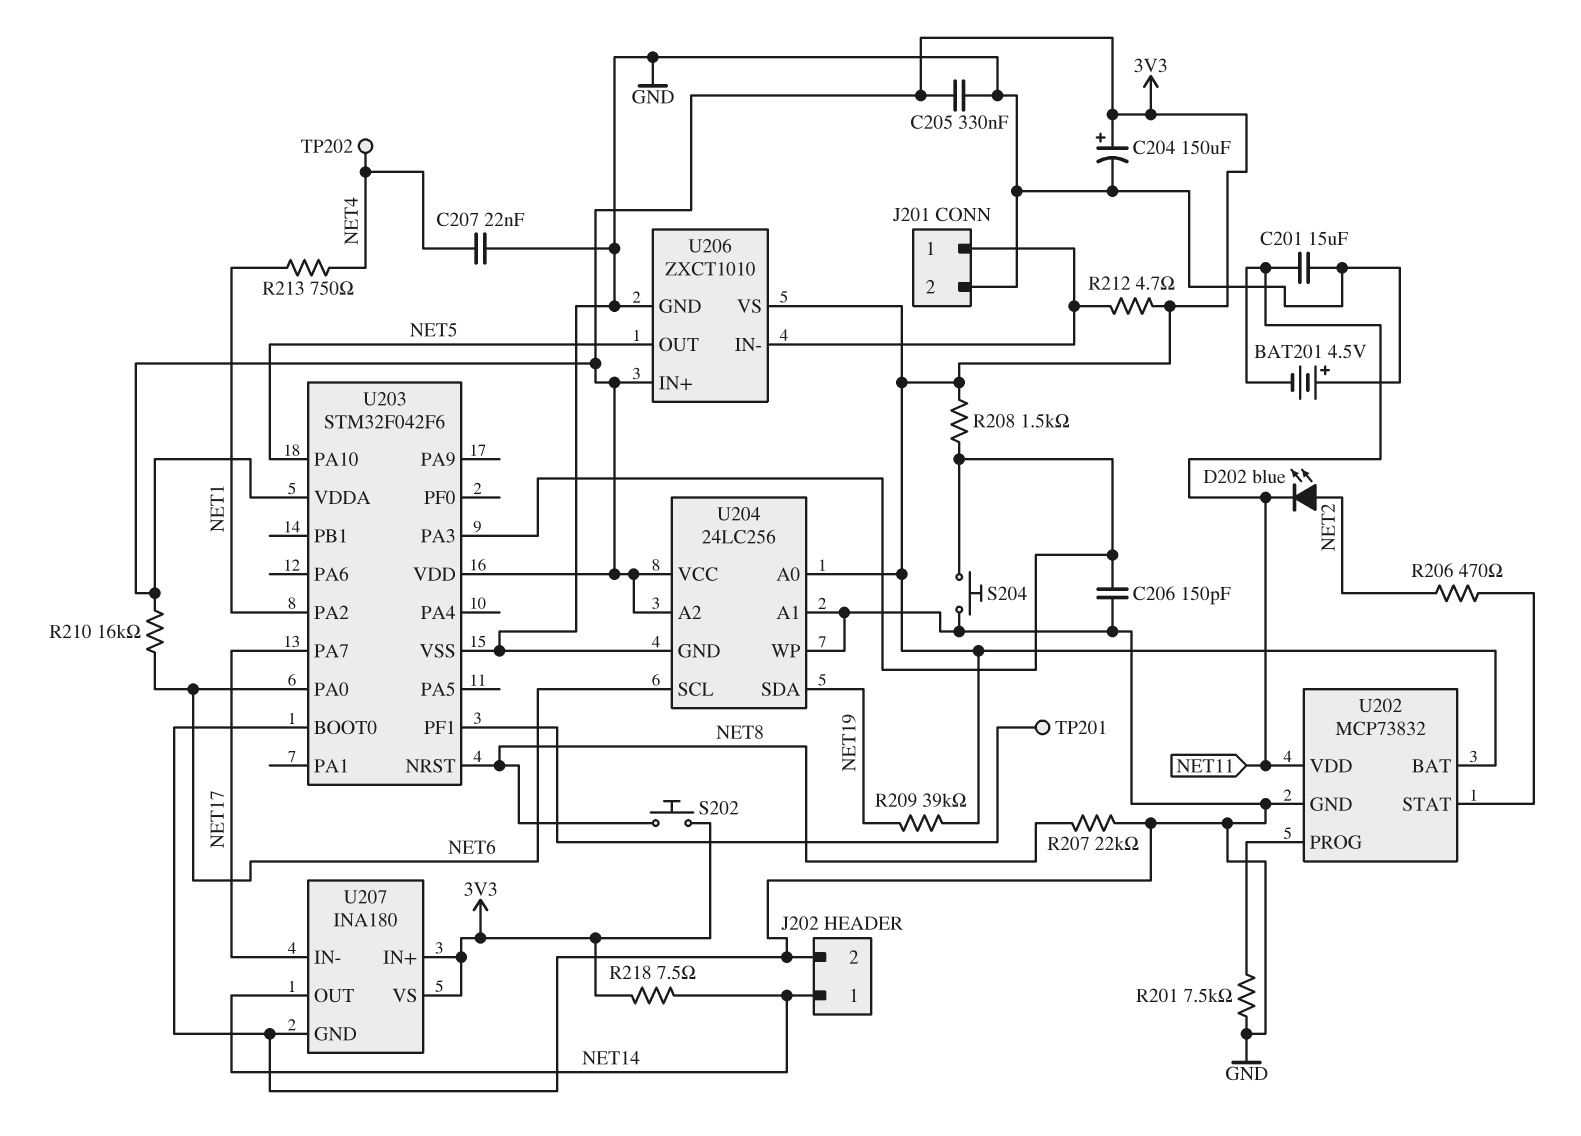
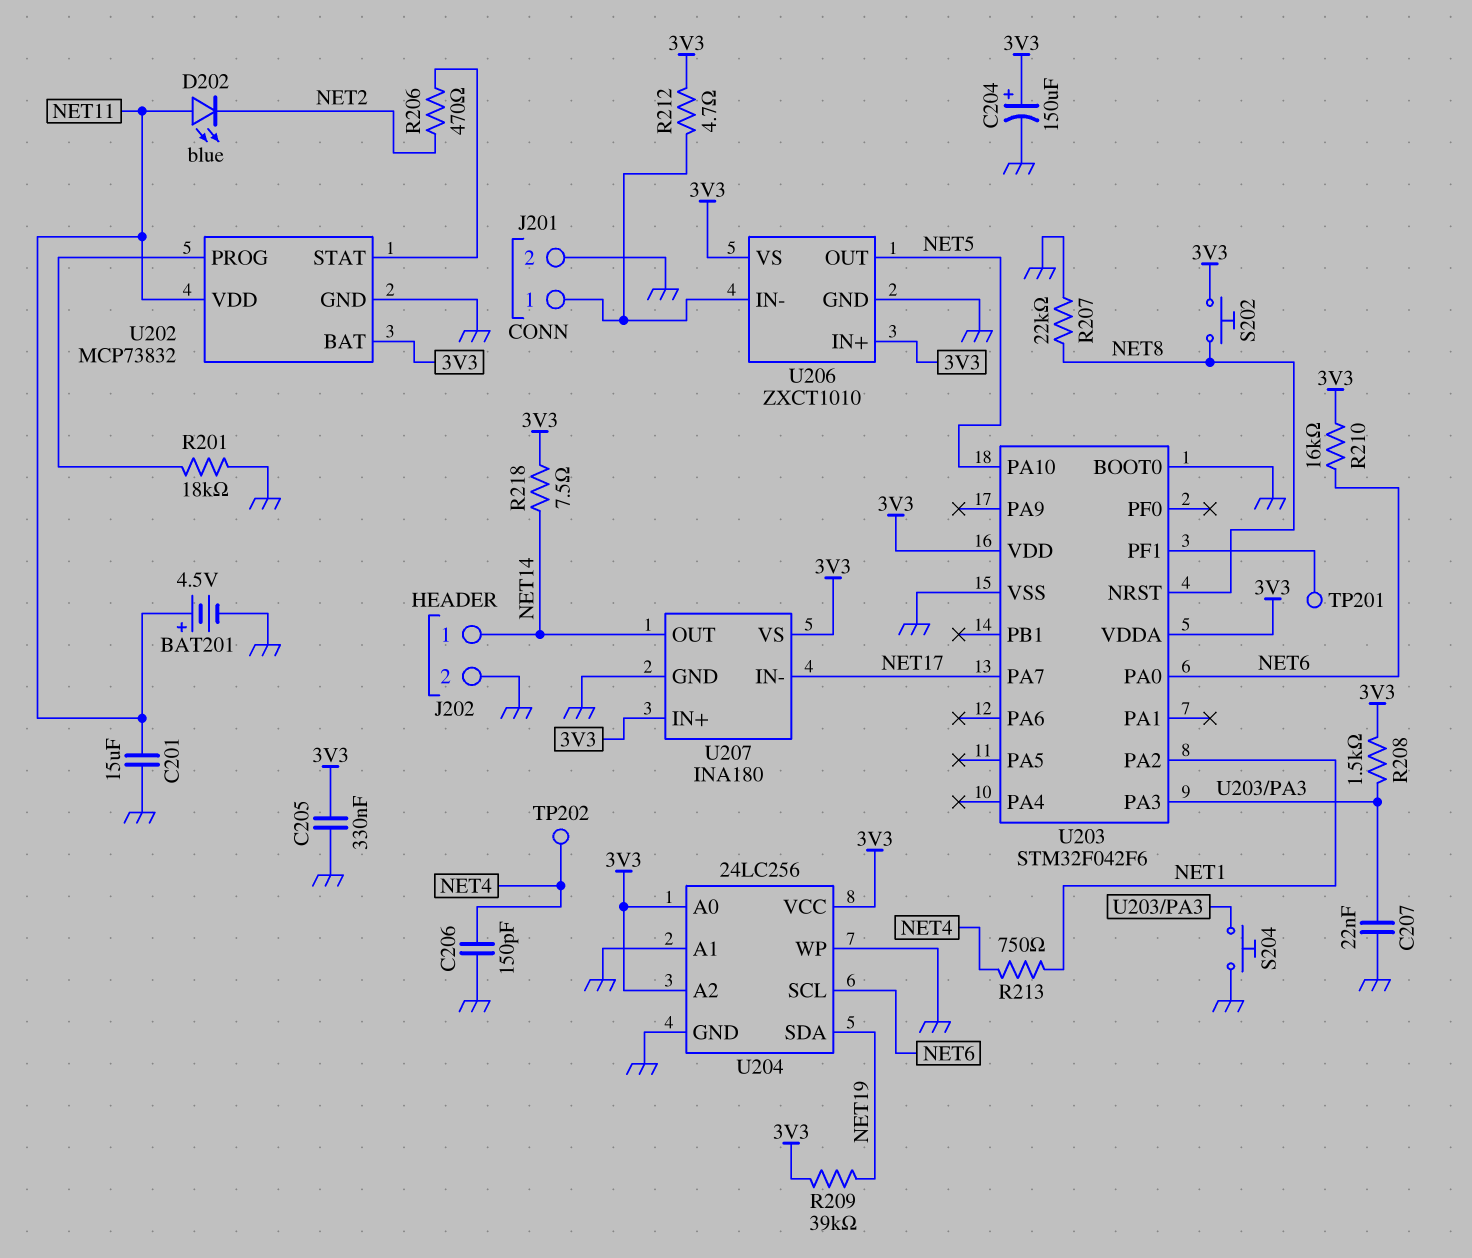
BAT201: 4.5V (plus GND, minus NET11) -> 4.5V (plus NET11, minus GND)
C206: 150pF (GND, U203/PA3) -> 150pF (GND, NET4)
C207: 22nF (GND, NET4) -> 22nF (GND, U203/PA3)
D202: LED blue (A NET2, K NET11) -> LED blue (A NET11, K NET2)
R201: 7.5k (GND, U202/PROG) -> 18k (GND, U202/PROG)

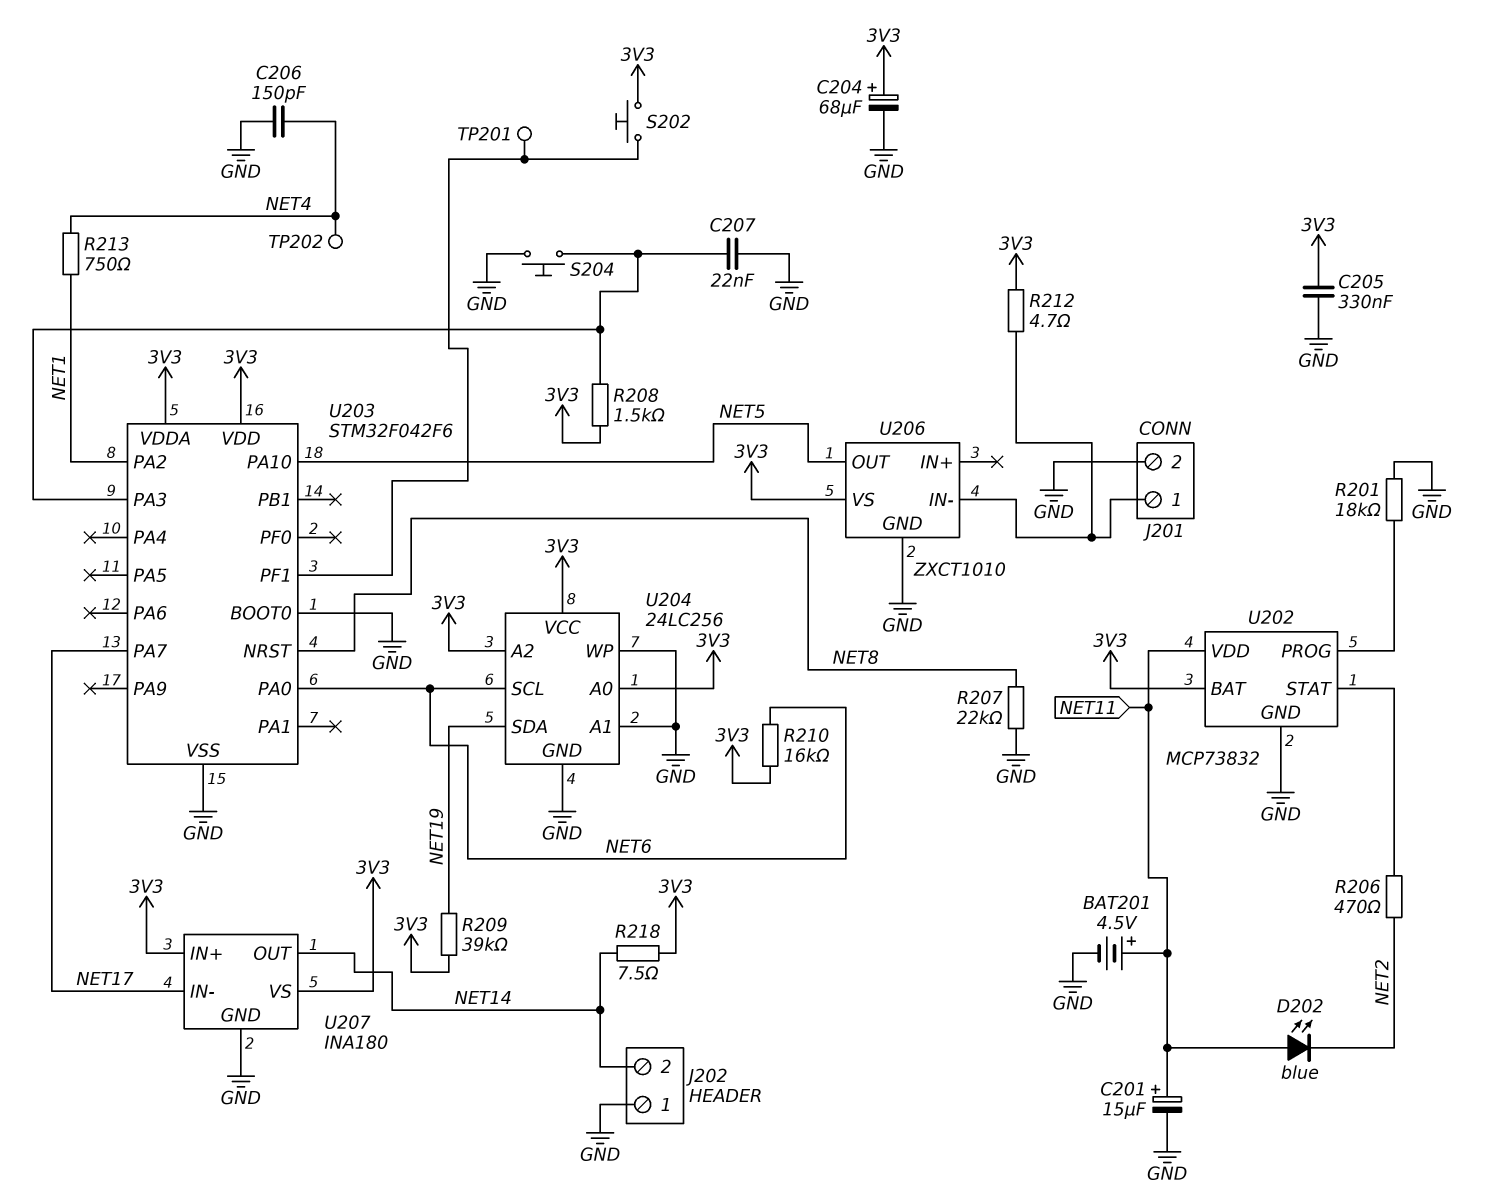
C201: 15uF (GND, NET11) -> 15uF (plus NET11, minus GND)
C204: 150uF (plus 3V3, minus GND) -> 68uF (plus 3V3, minus GND)
J202 pin 1: NET14 -> GND
J202 pin 2: GND -> NET14
S202: button (3V3, NET8) -> button (3V3, U203/PF1)
U206 pin IN+: 3V3 -> none

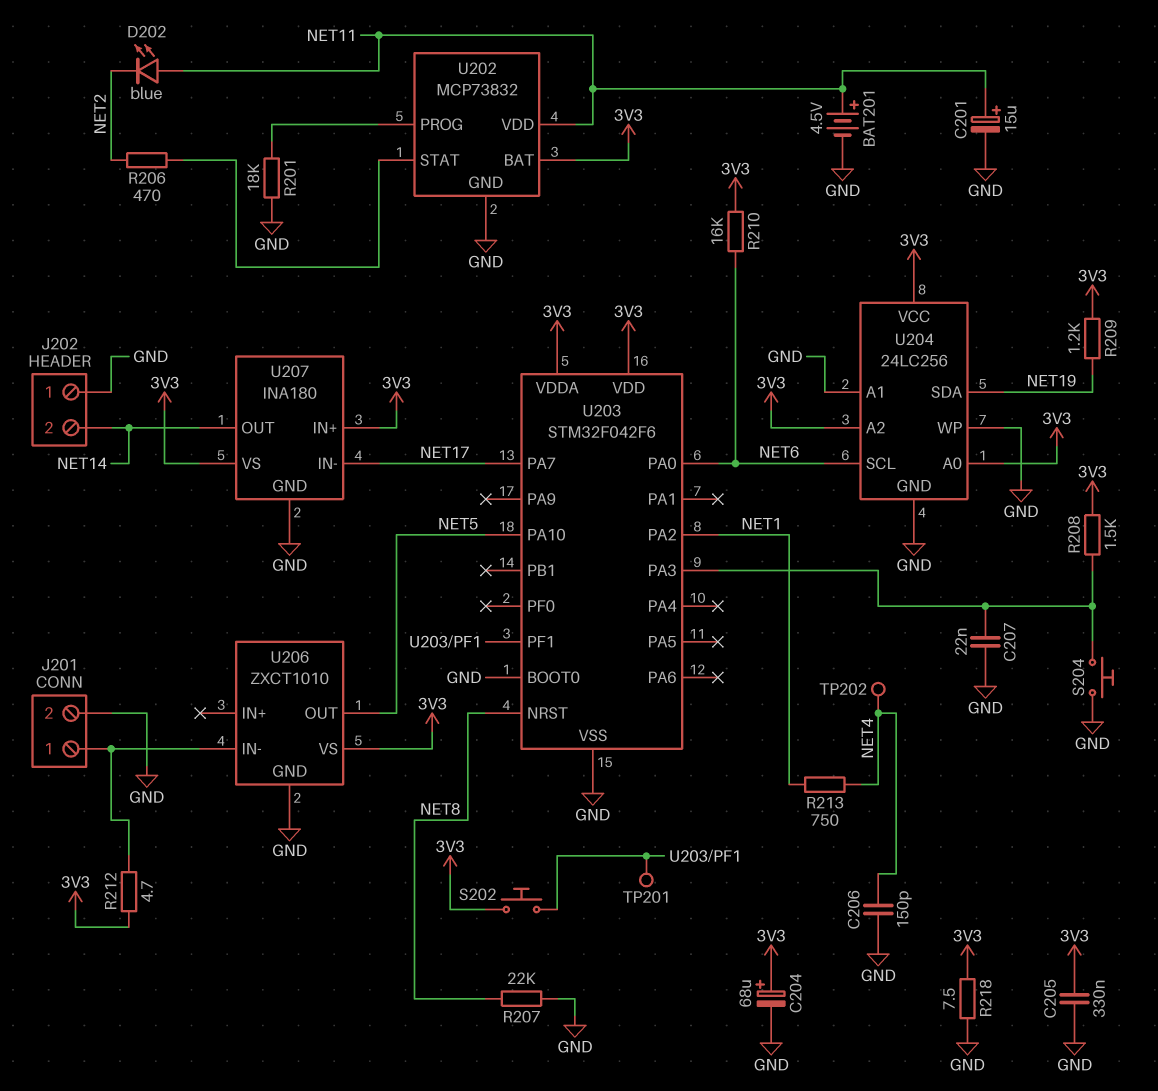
R209: 39k (3V3, NET19) -> 1.2k (3V3, NET19)
R218: 7.5 (3V3, NET14) -> 7.5 (3V3, GND)

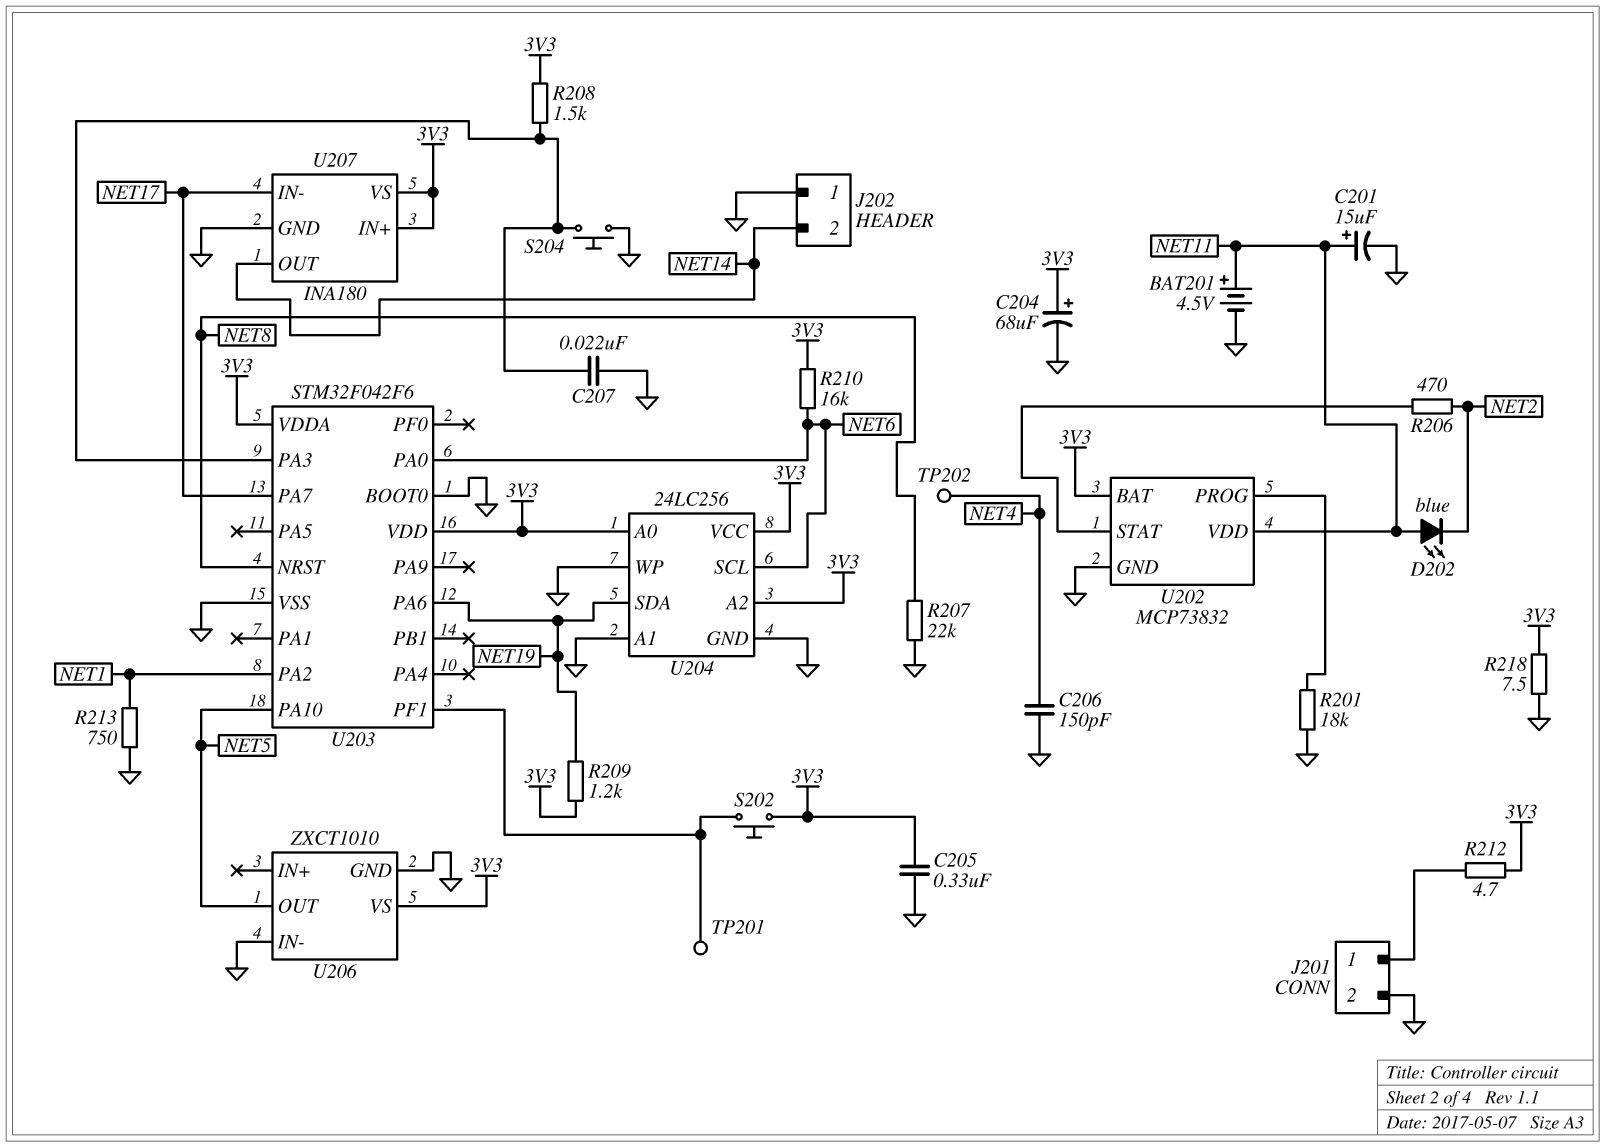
R213: 750 (NET1, NET4) -> 750 (GND, NET1)
U203 pin PA6: none -> NET19
U206 pin IN-: J201/1 -> GND

